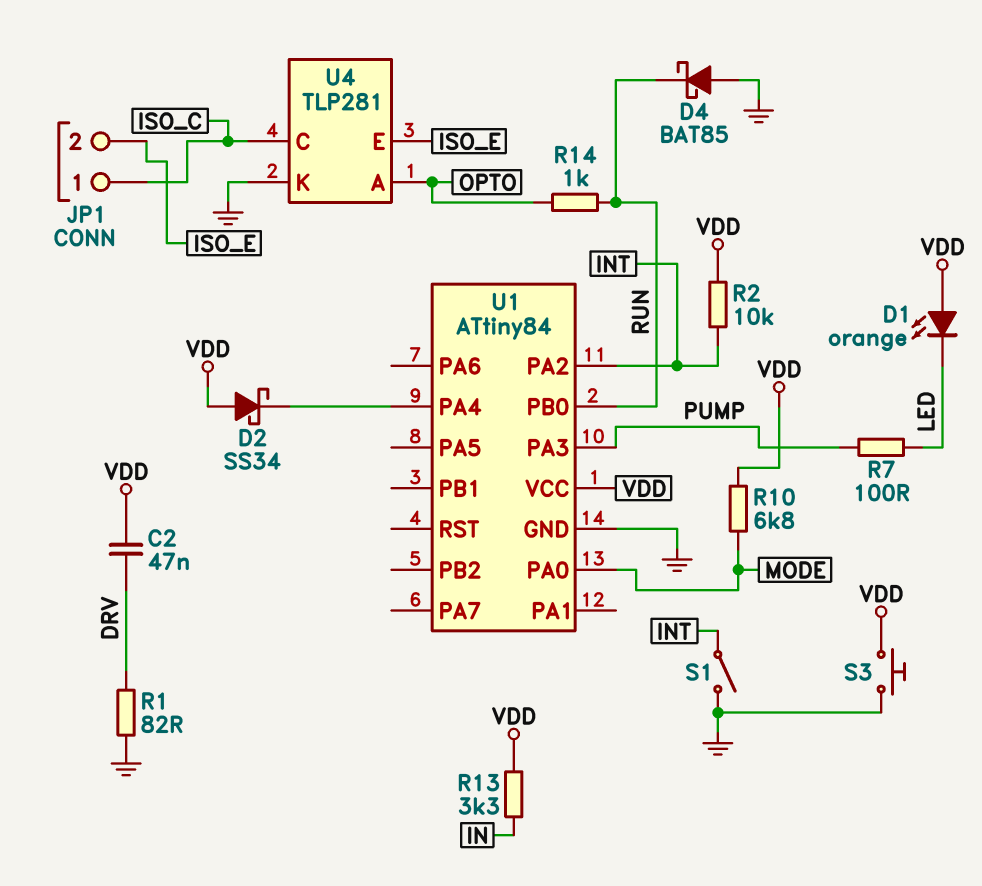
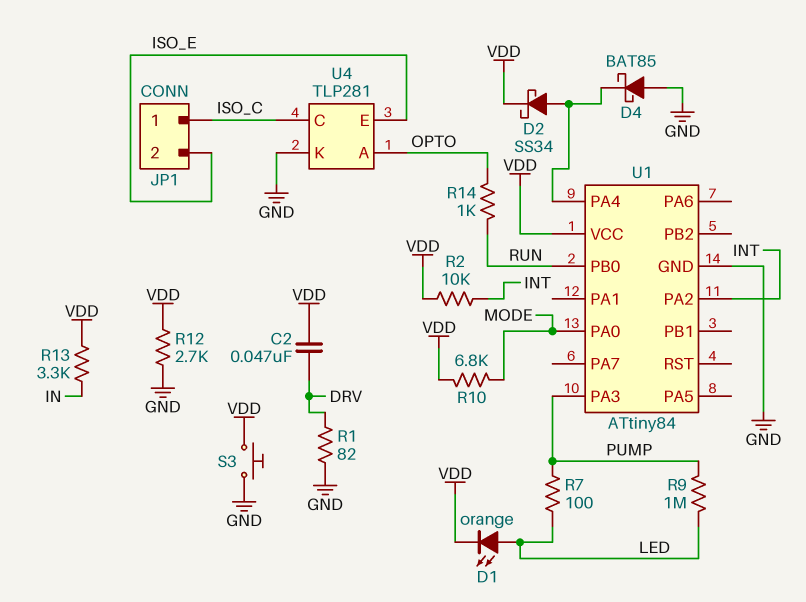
D1: LED orange (A VDD, K LED) -> LED orange (A LED, K VDD)
D2: schottky SS34 (A VDD, K U1/PA4) -> schottky SS34 (A U1/PA4, K VDD)
D4: schottky BAT85 (A GND, K RUN) -> schottky BAT85 (A GND, K U1/PA4)
R9: none -> 1M (LED, PUMP)
R12: none -> 2.7k (GND, VDD)
S1: switch (GND, INT) -> none

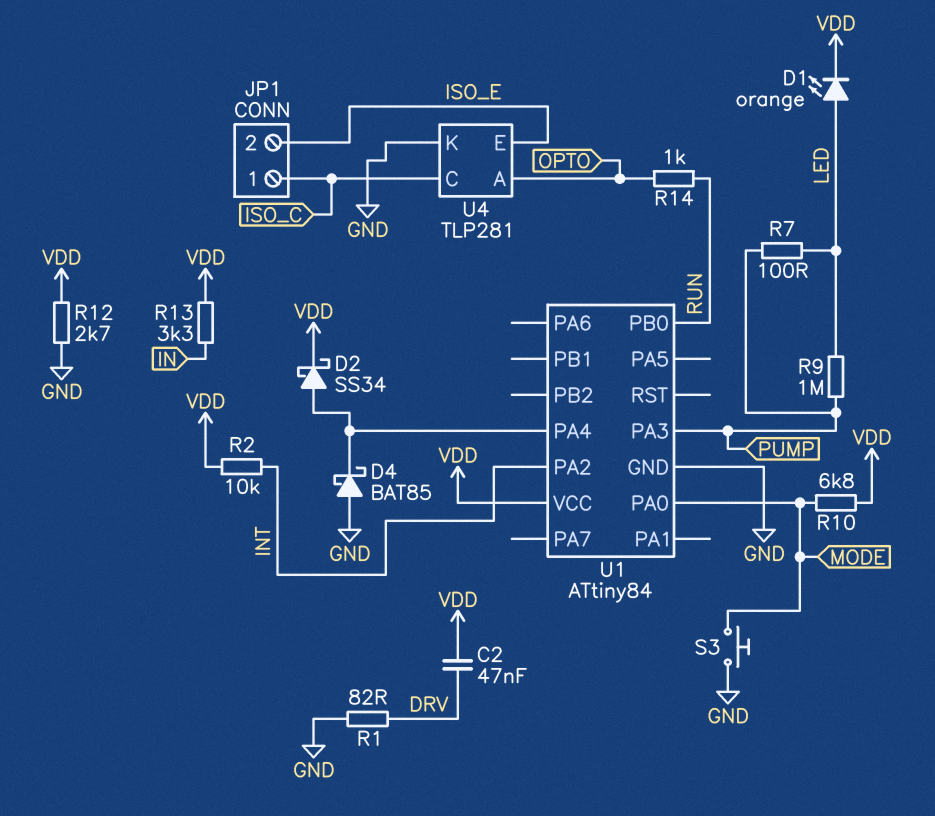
S3: button (GND, VDD) -> button (GND, MODE)

